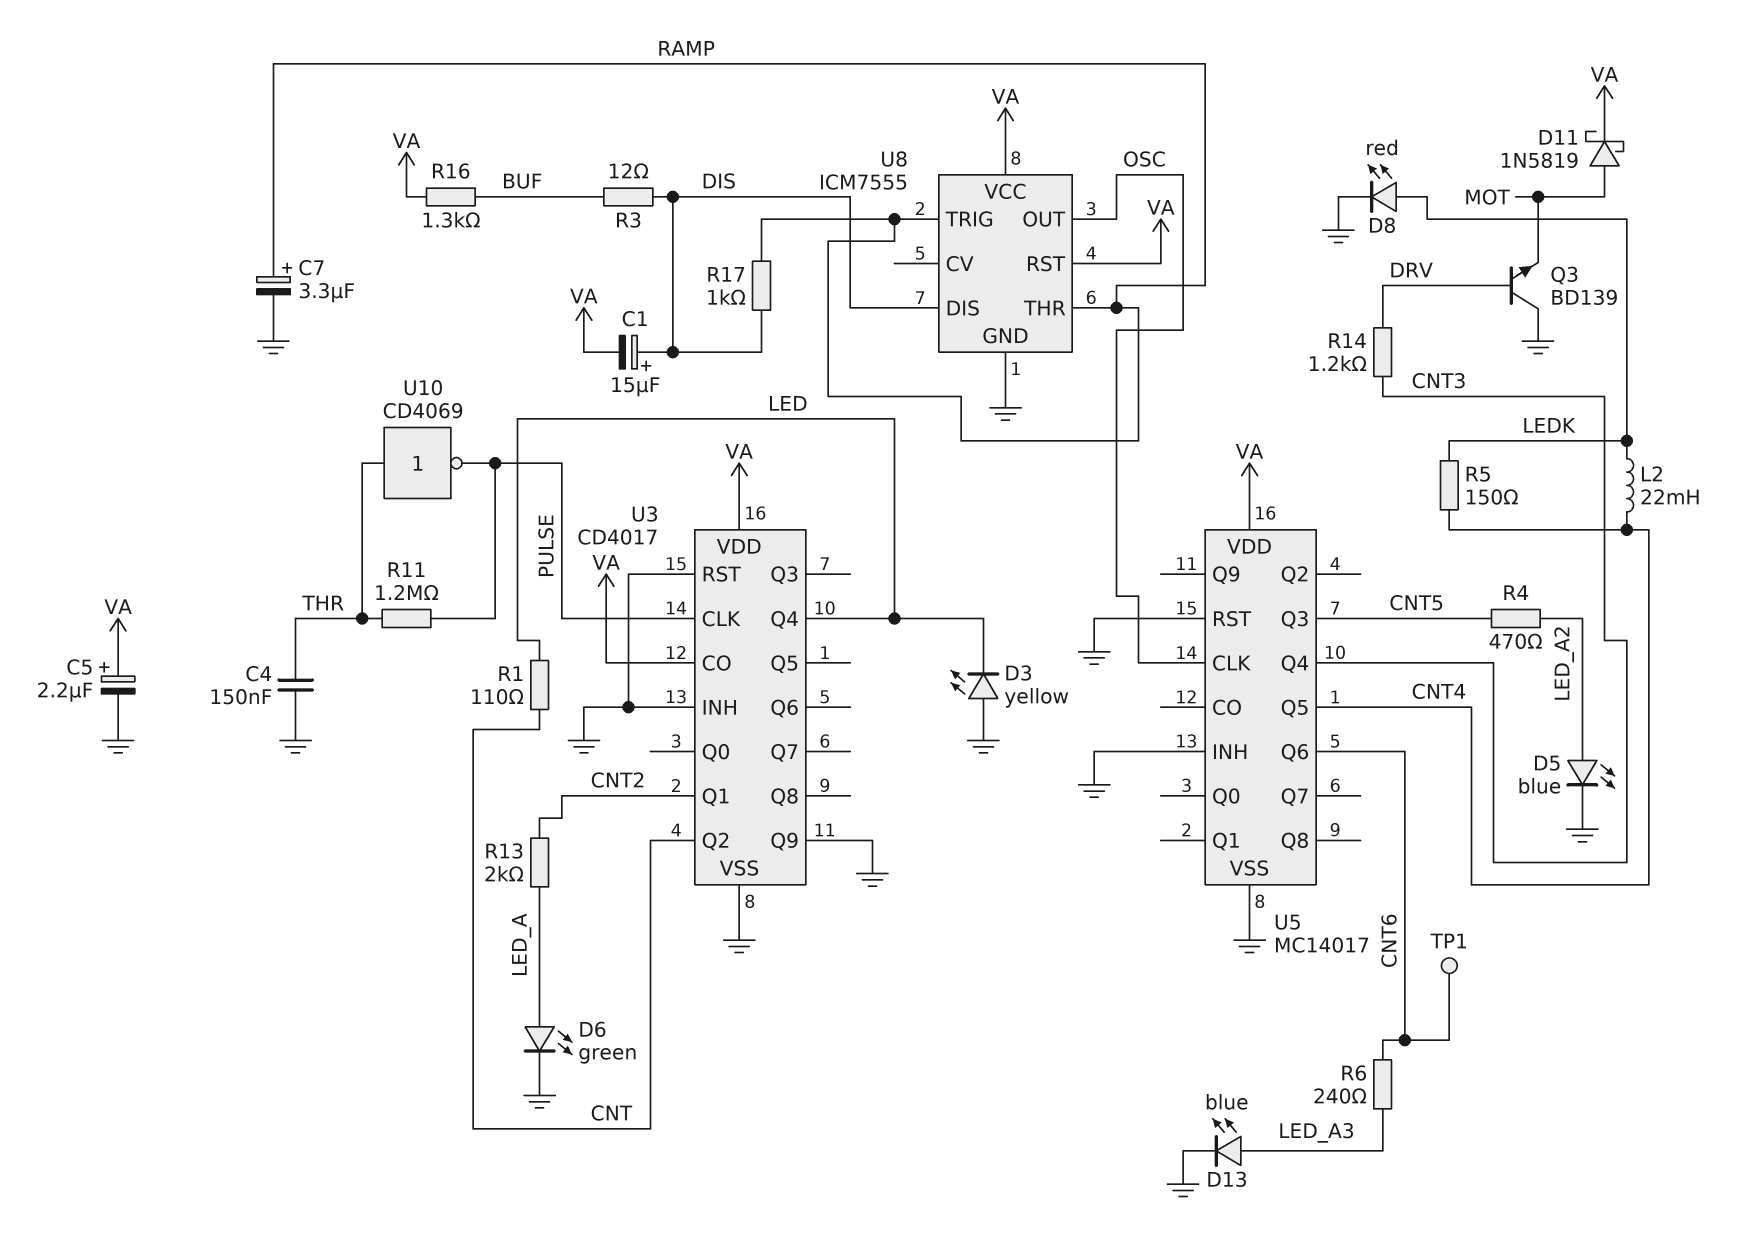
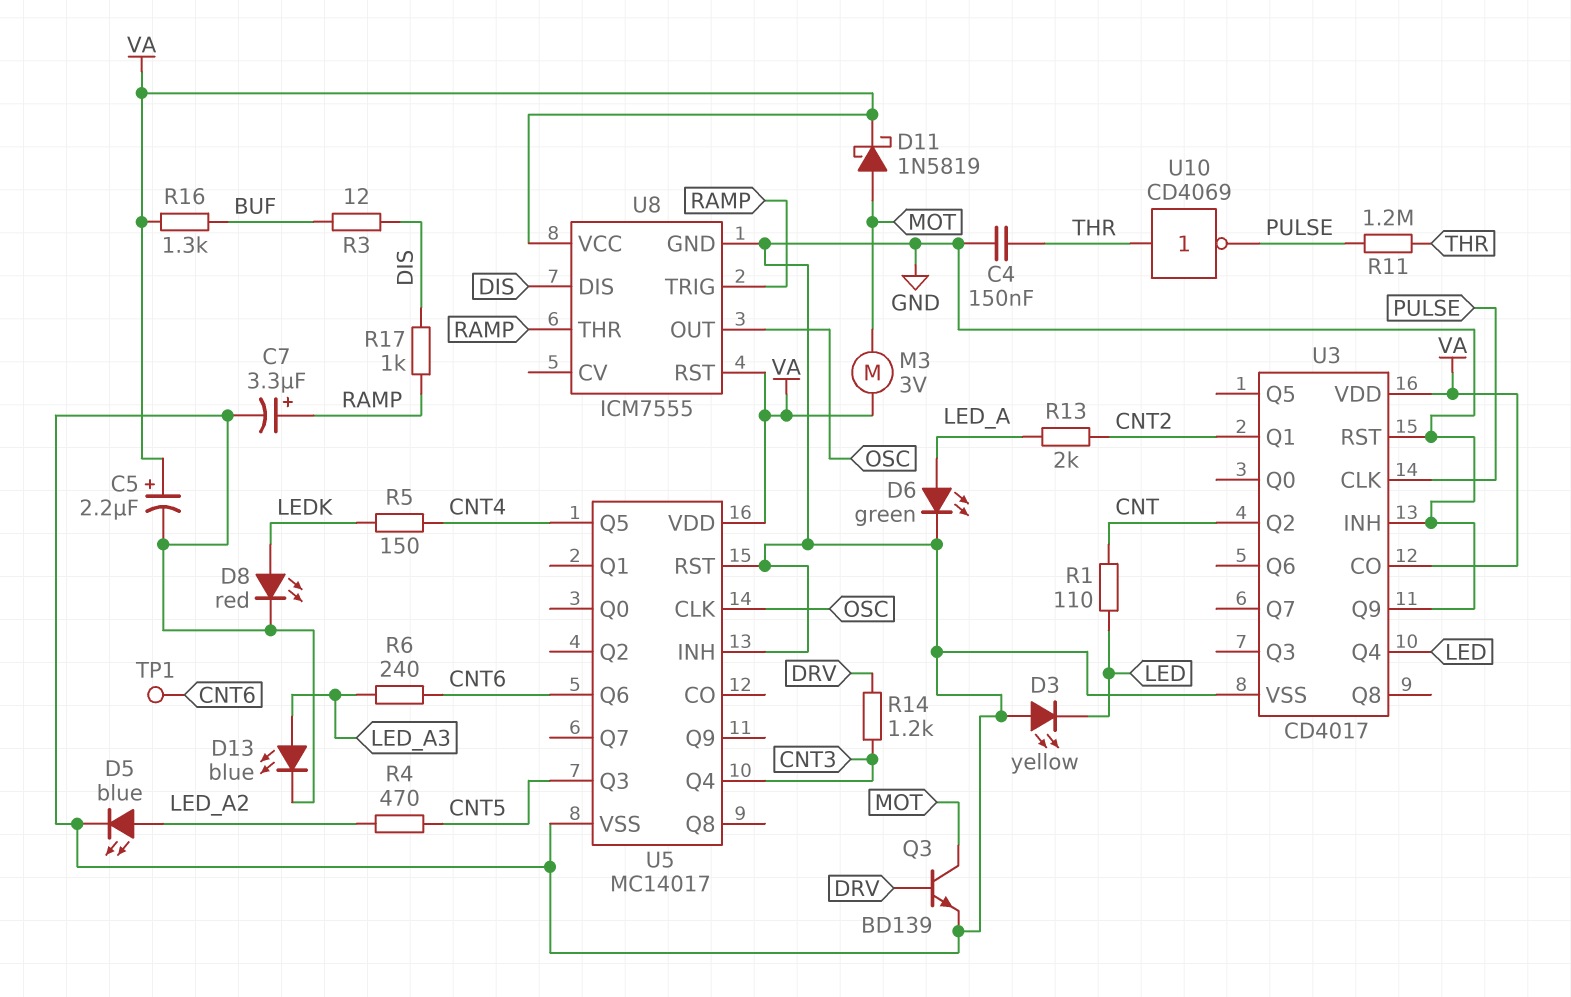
C1: 15uF (plus DIS, minus VA) -> none
L2: 22mH (CNT4, LEDK) -> none
M3: none -> motor 3V (MOT, VA)
Q3: NPN BD139 (B DRV, C GND, E MOT) -> NPN BD139 (B DRV, C MOT, E GND)

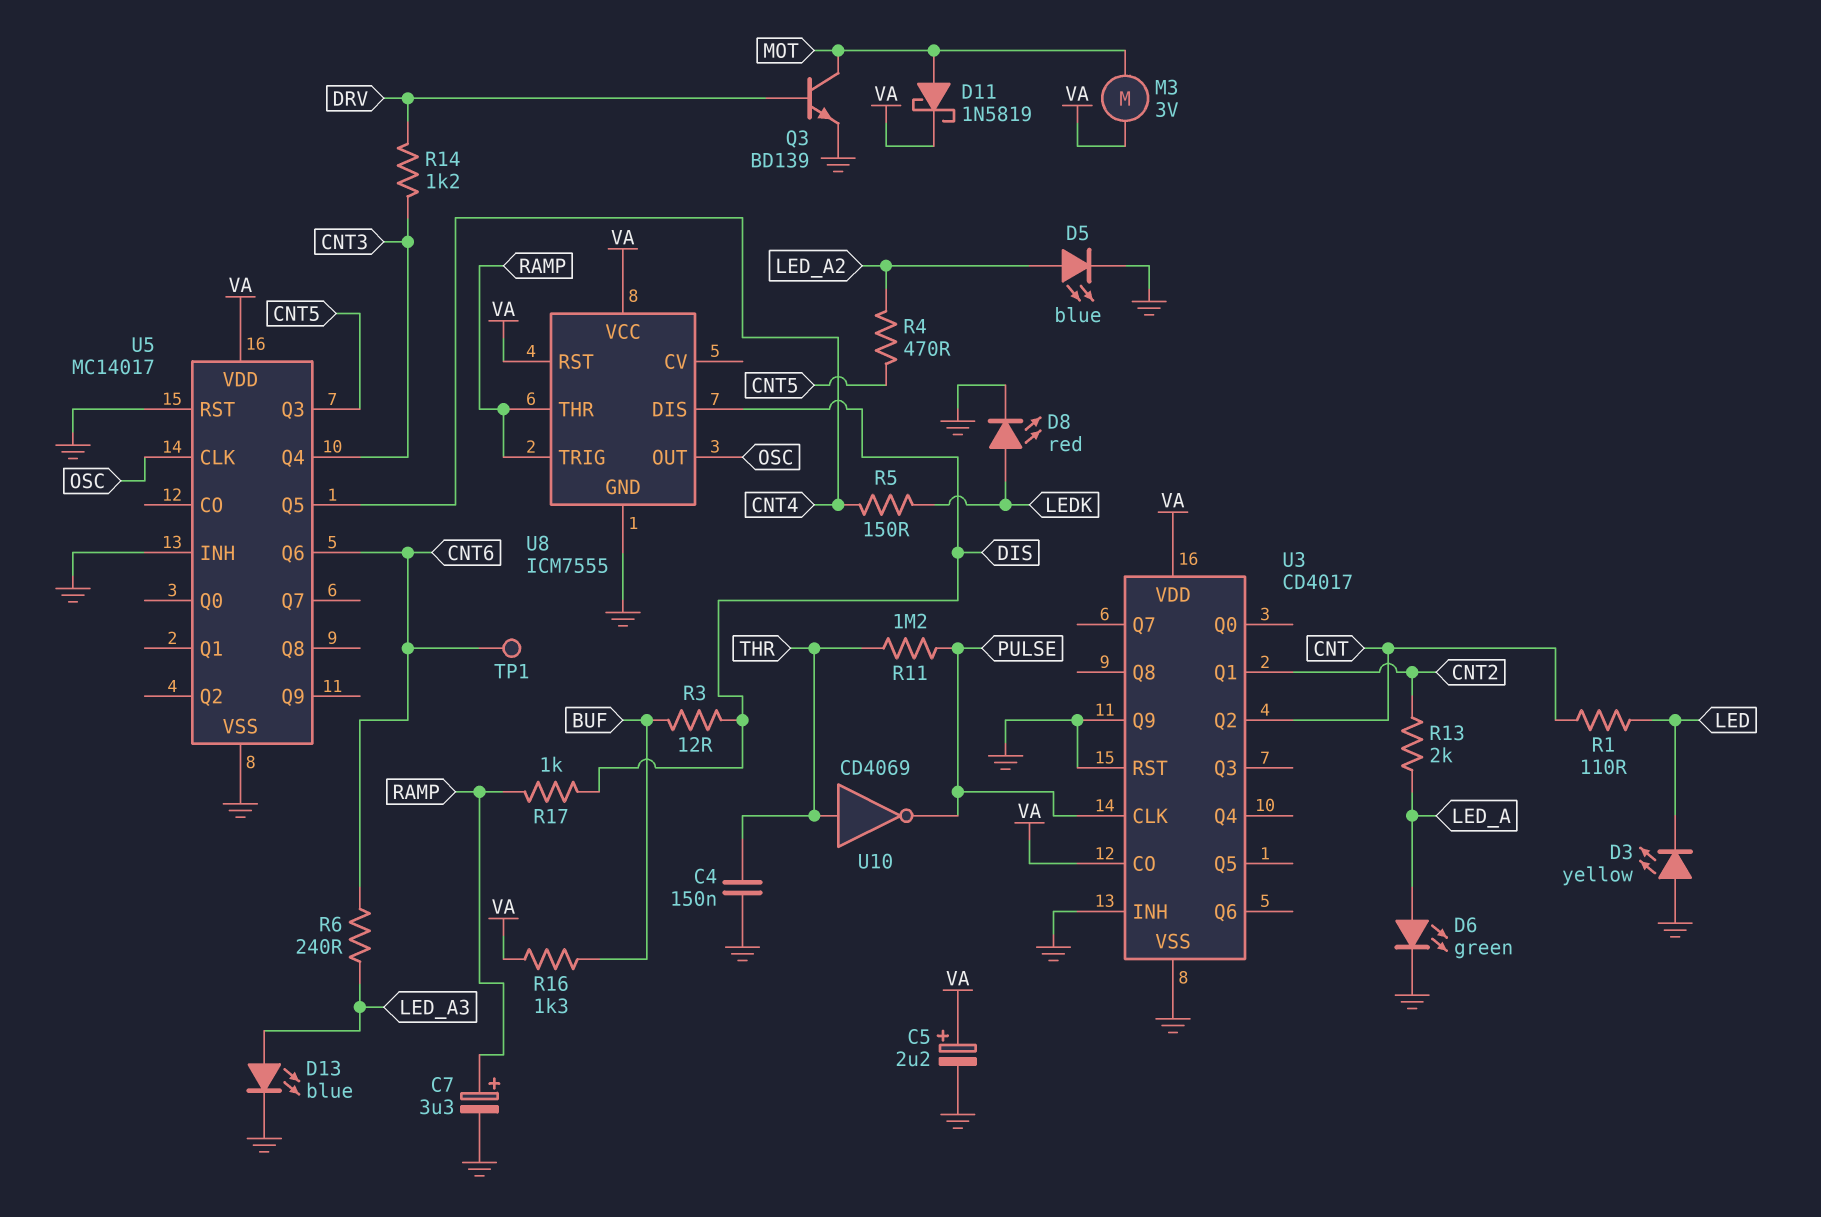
U3 pin Q4: LED -> none

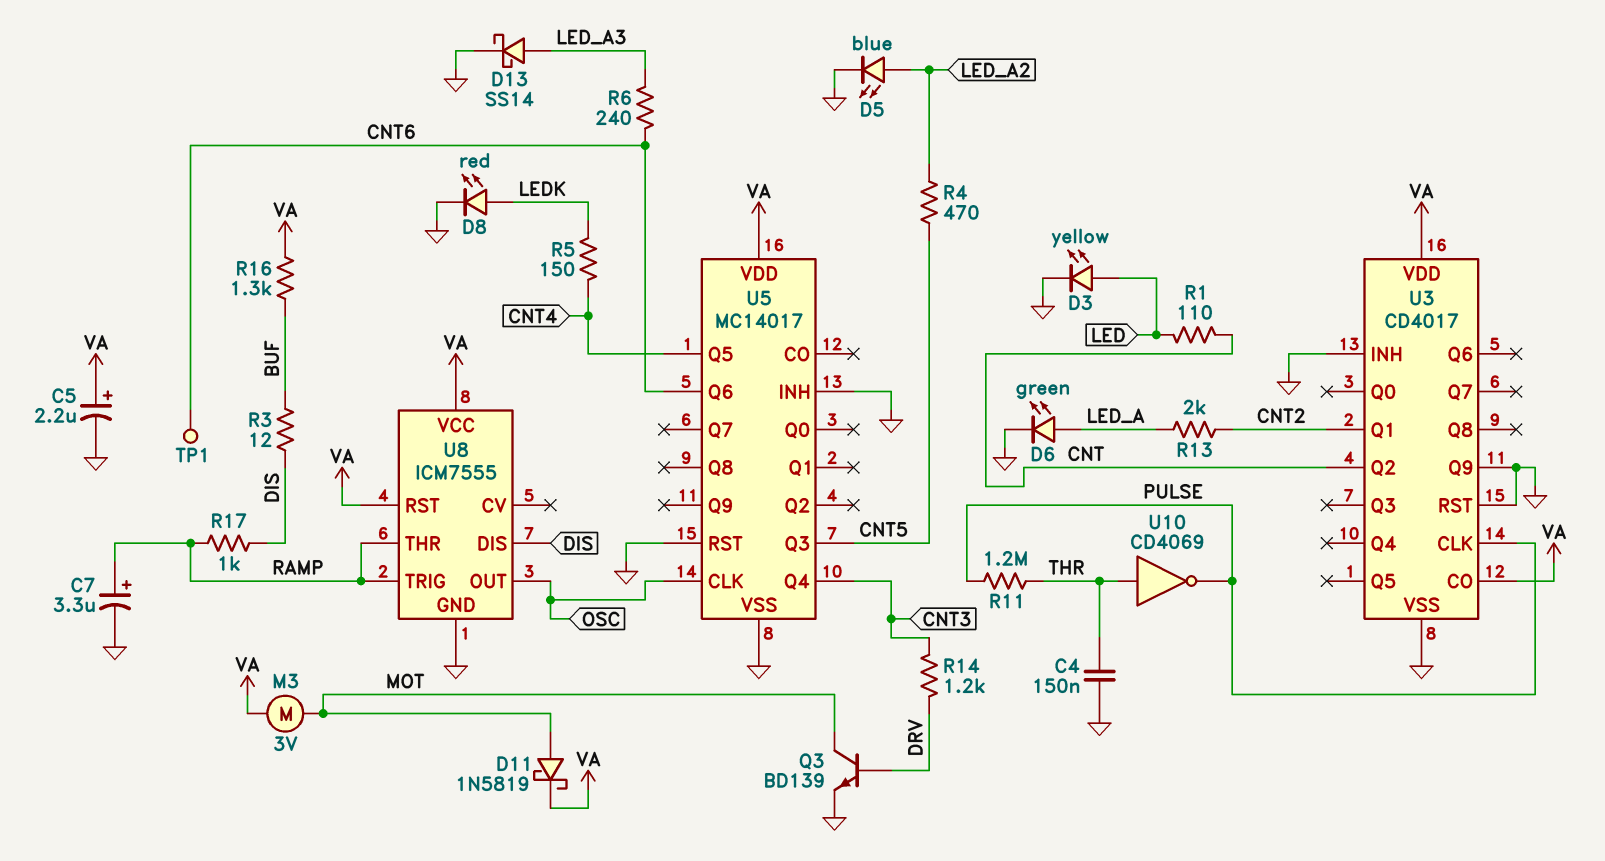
D3: LED yellow (A GND, K LED) -> LED yellow (A LED, K GND)
D13: LED blue (A LED_A3, K GND) -> schottky SS14 (A LED_A3, K GND)

